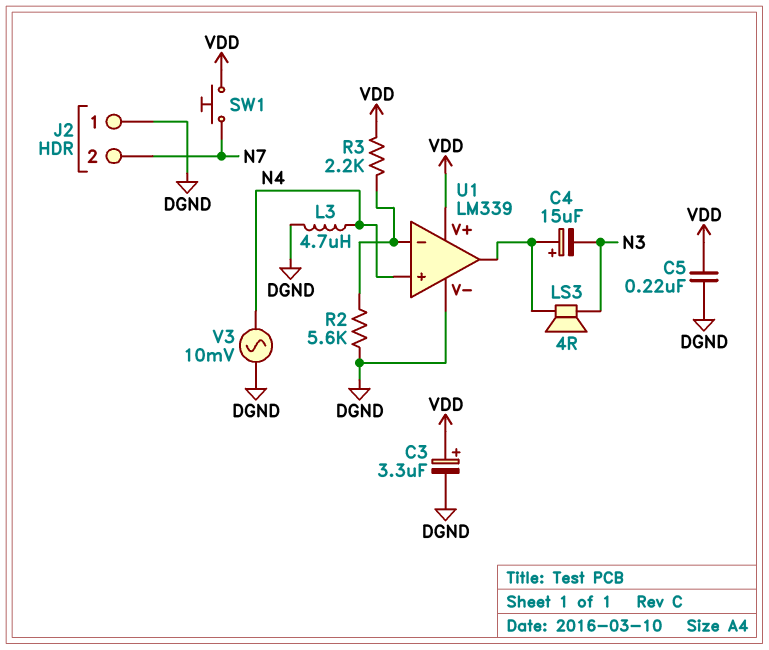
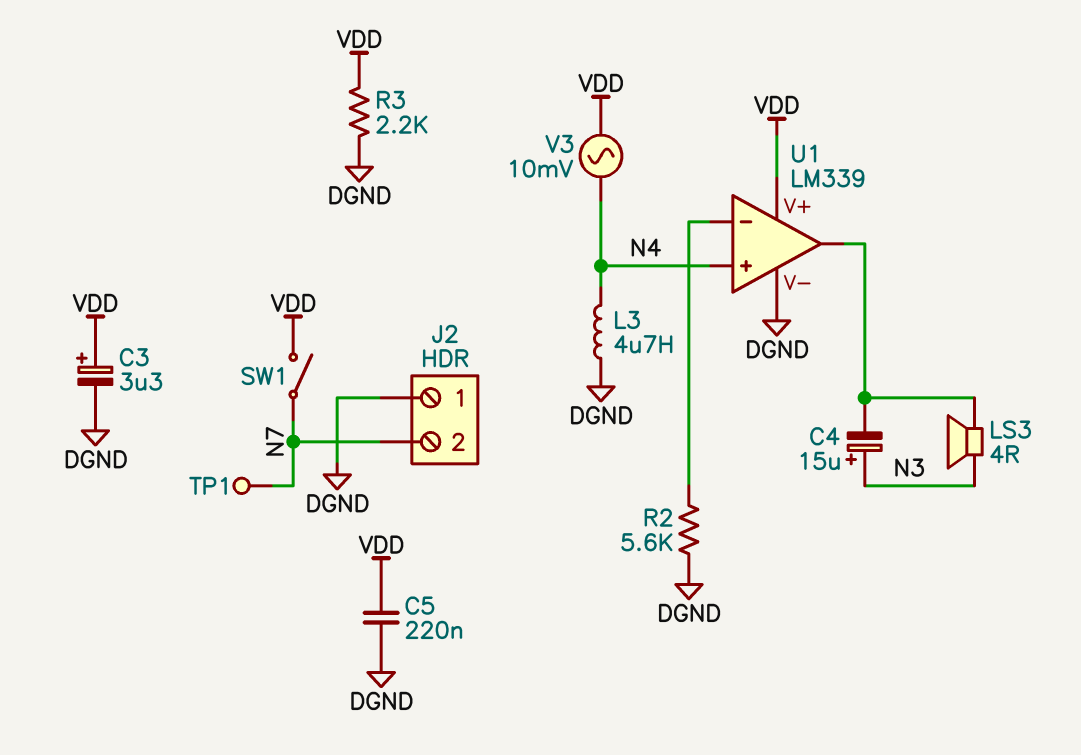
C4: 15uF (plus U1/out, minus N3) -> 15uF (plus N3, minus U1/out)
R3: 2.2k (U1/in-, VDD) -> 2.2k (DGND, VDD)
SW1: button (N7, VDD) -> switch (N7, VDD)
TP1: none -> test point (N7)
V3: AC 10mV (DGND, N4) -> AC 10mV (N4, VDD)

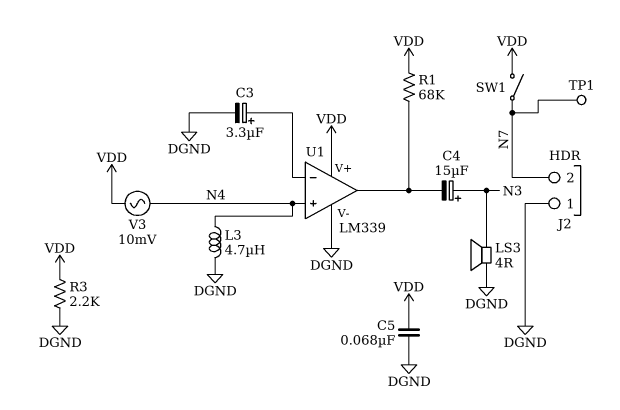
C3: 3.3uF (plus VDD, minus DGND) -> 3.3uF (plus U1/in-, minus DGND)
C5: 220nF (DGND, VDD) -> 68nF (DGND, VDD)
LS3: speaker 4R (N3, U1/out) -> speaker 4R (DGND, N3)
R1: none -> 68k (U1/out, VDD)
R2: 5.6k (DGND, U1/in-) -> none

